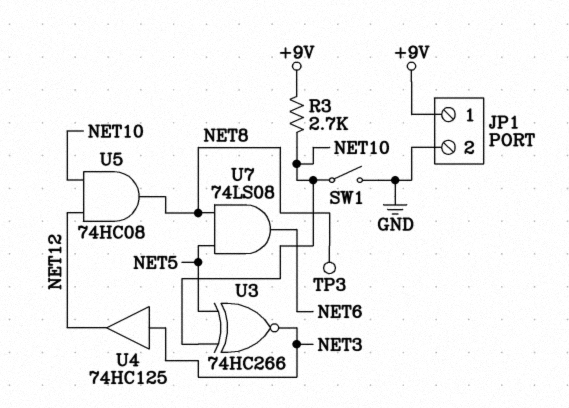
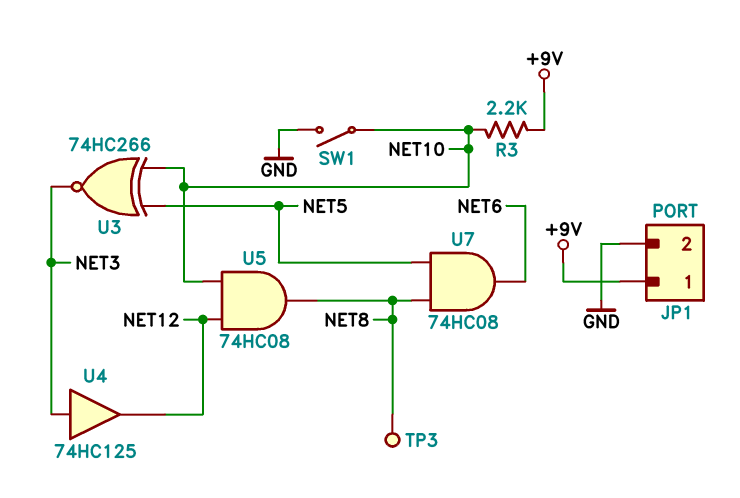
R3: 2.7k (+9V, NET10) -> 2.2k (+9V, NET10)
U7: AND 74LS08 (in NET5, in NET8, out NET6) -> AND 74HC08 (in NET5, in NET8, out NET6)

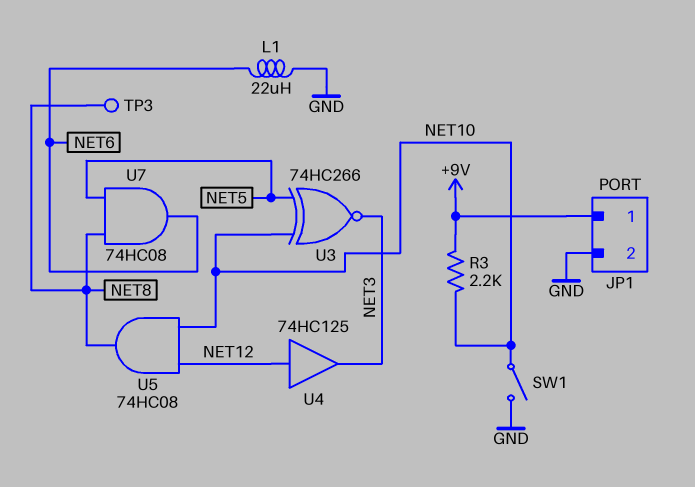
L1: none -> 22uH (GND, NET6)
U4: buffer 74HC125 (in NET3, out NET12) -> buffer 74HC125 (in NET12, out NET3)

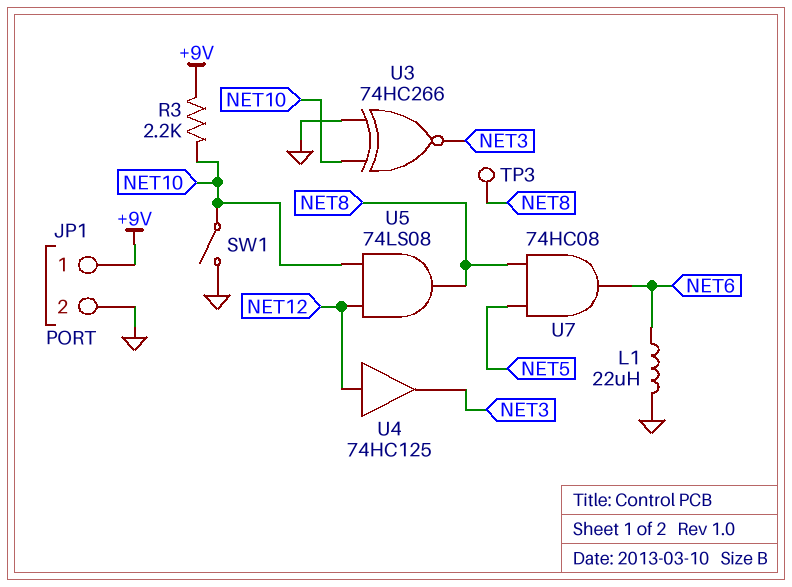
U3: XNOR 74HC266 (in NET5, in NET10, out NET3) -> XNOR 74HC266 (in GND, in NET10, out NET3)
U5: AND 74HC08 (in NET10, in NET12, out NET8) -> AND 74LS08 (in NET10, in NET12, out NET8)

